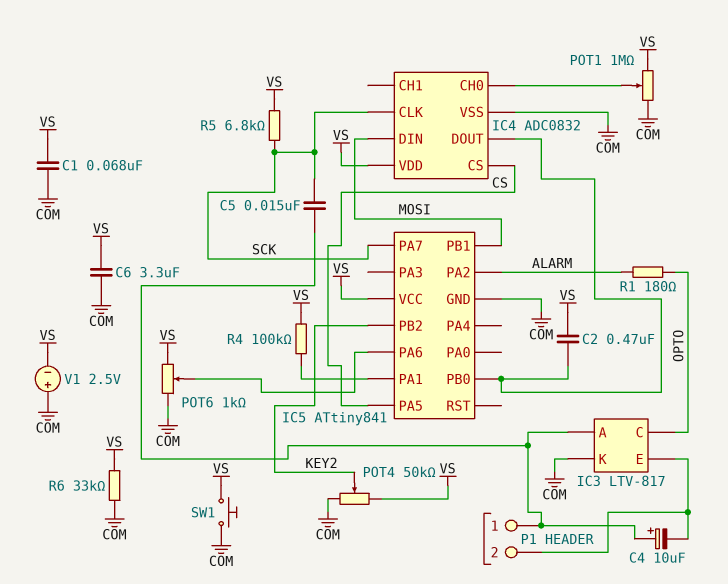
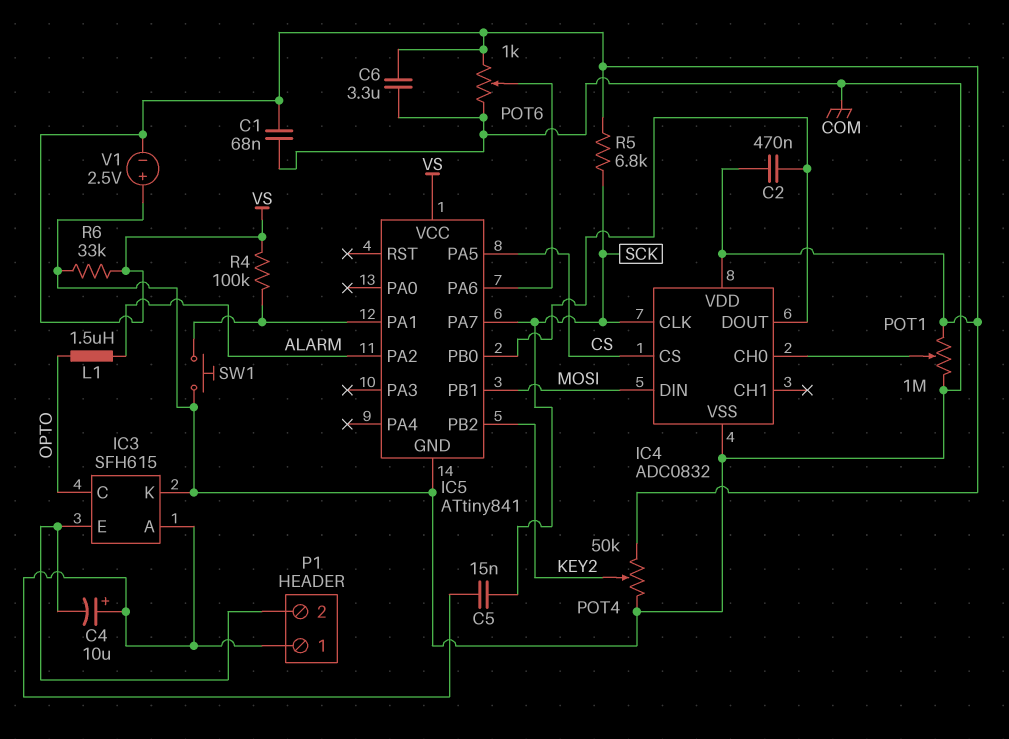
IC3: LTV-817 -> SFH615
L1: none -> 1.5uH (ALARM, OPTO)
R1: 180 (ALARM, OPTO) -> none
SW1: button (COM, VS) -> button (COM, IC5/PA1)

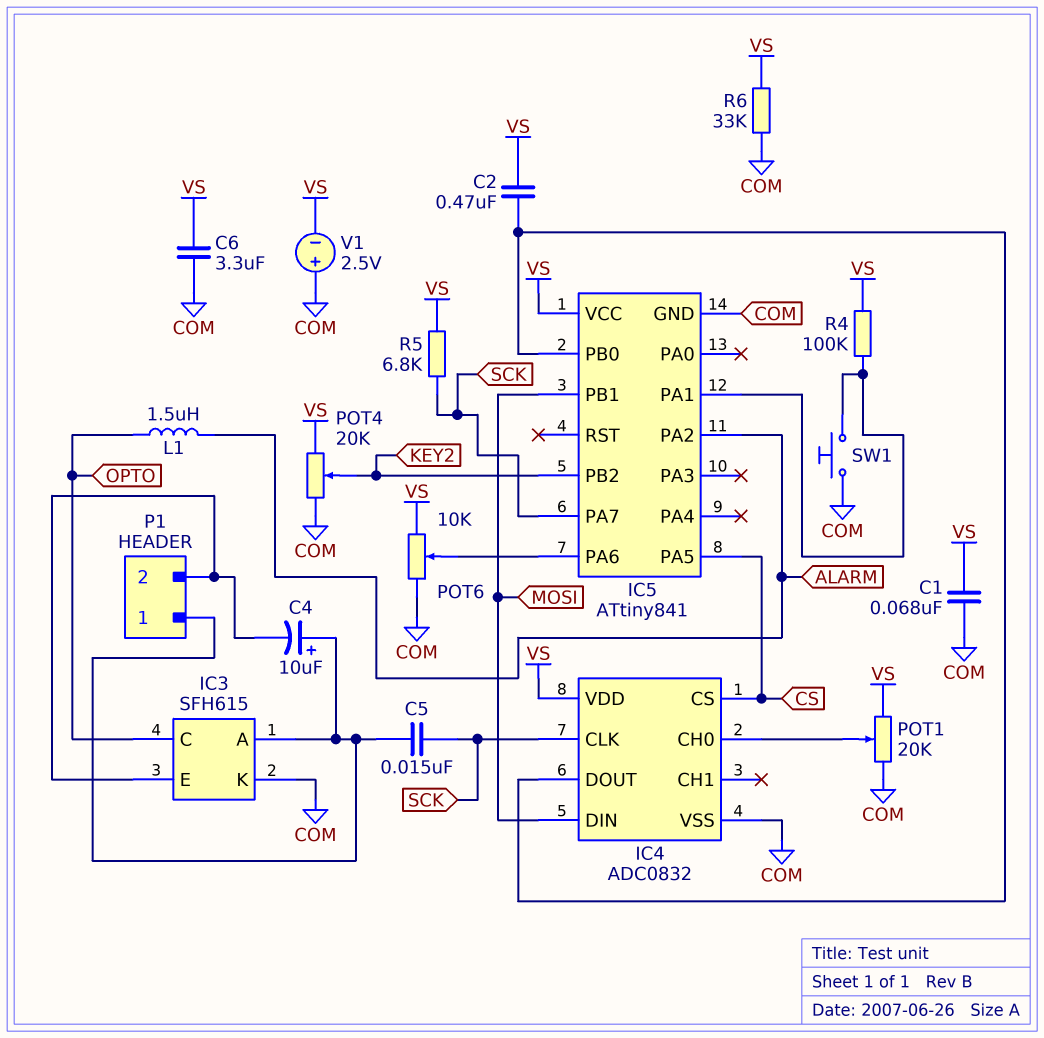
POT1: 1M (COM, VS, wiper IC4/CH0) -> 20k (COM, VS, wiper IC4/CH0)
POT4: 50k (COM, VS, wiper KEY2) -> 20k (COM, VS, wiper KEY2)
POT6: 1k (COM, VS, wiper IC5/PA6) -> 10k (COM, VS, wiper IC5/PA6)

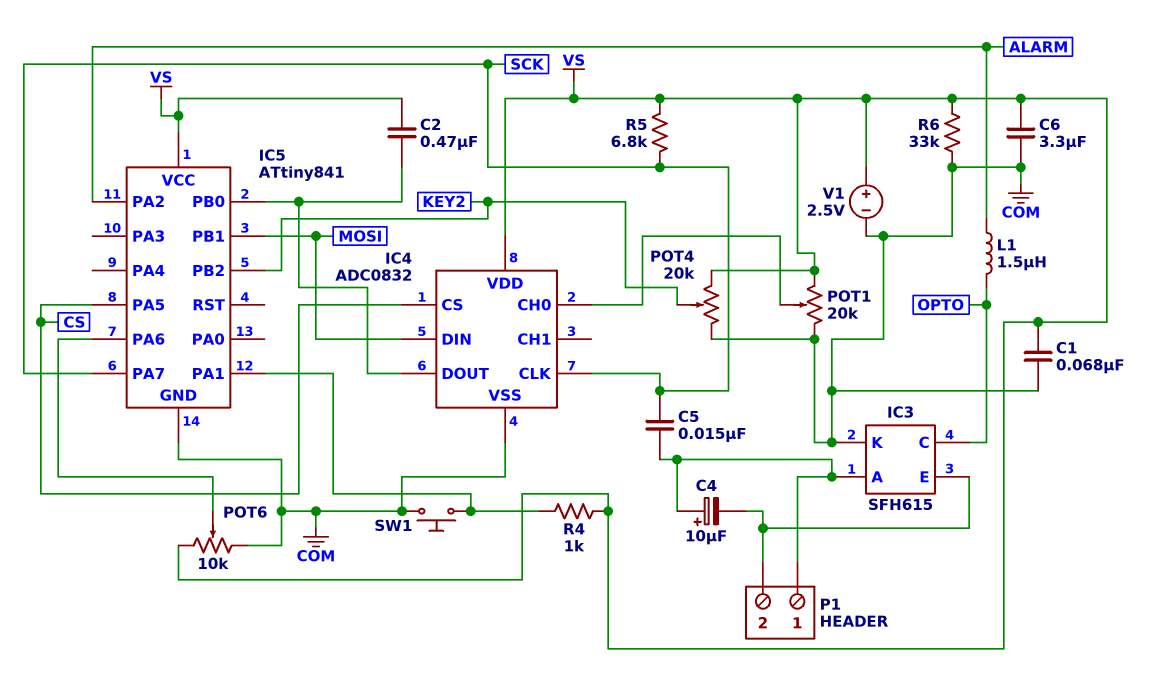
R4: 100k (IC5/PA1, VS) -> 1k (IC5/PA1, VS)
V1: 2.5V (plus COM, minus VS) -> 2.5V (plus VS, minus COM)

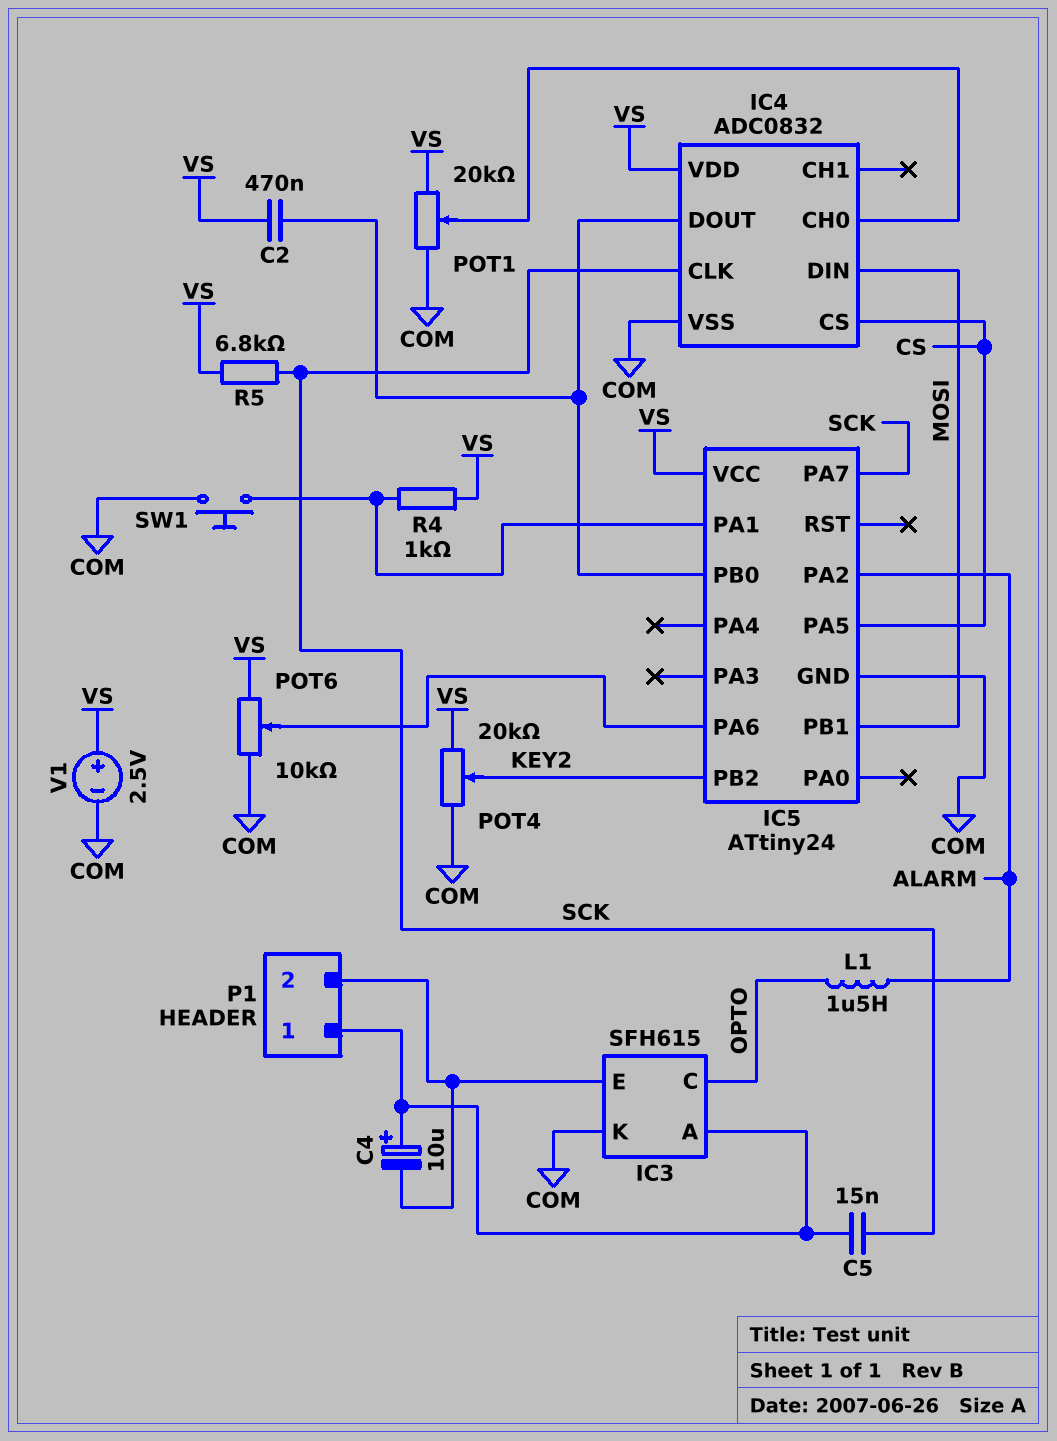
C1: 68nF (COM, VS) -> none
C6: 3.3uF (COM, VS) -> none
IC5: ATtiny841 -> ATtiny24
R6: 33k (COM, VS) -> none

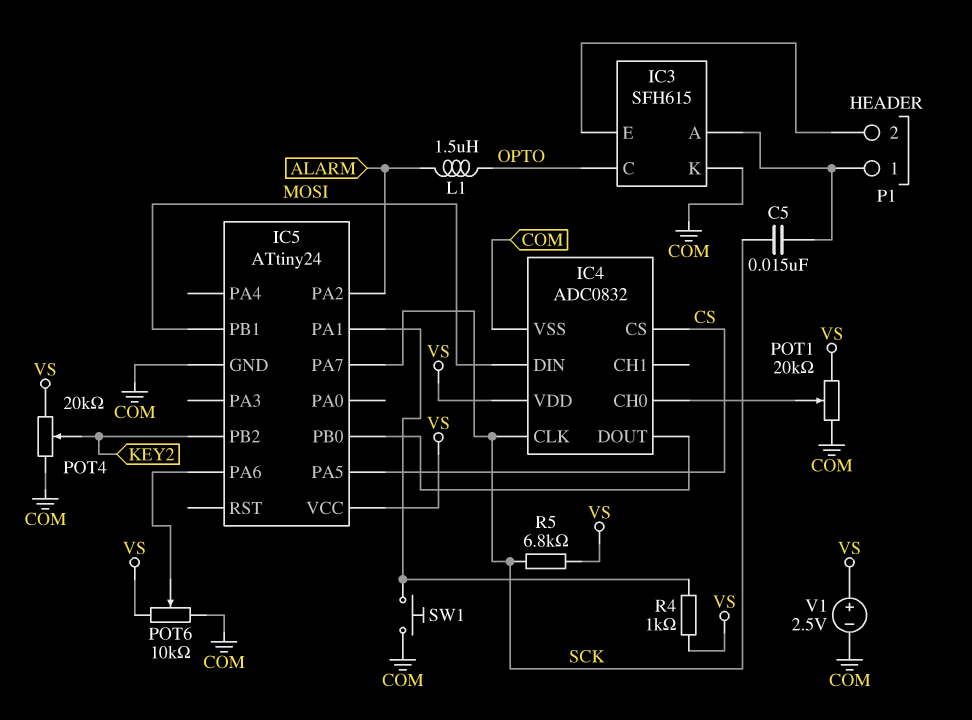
C2: 470nF (IC4/DOUT, VS) -> none
C4: 10uF (plus IC3/A, minus IC3/E) -> none

